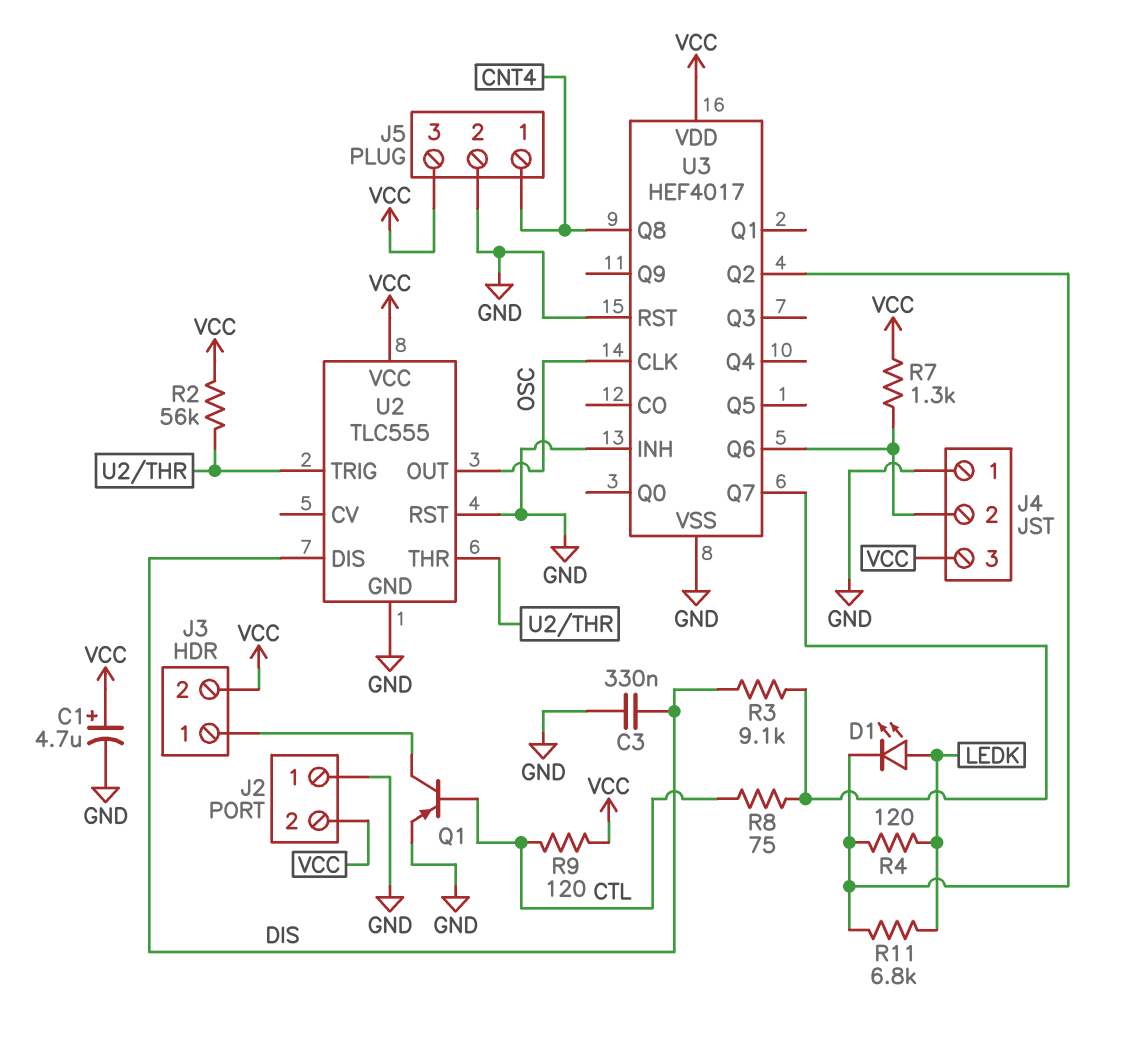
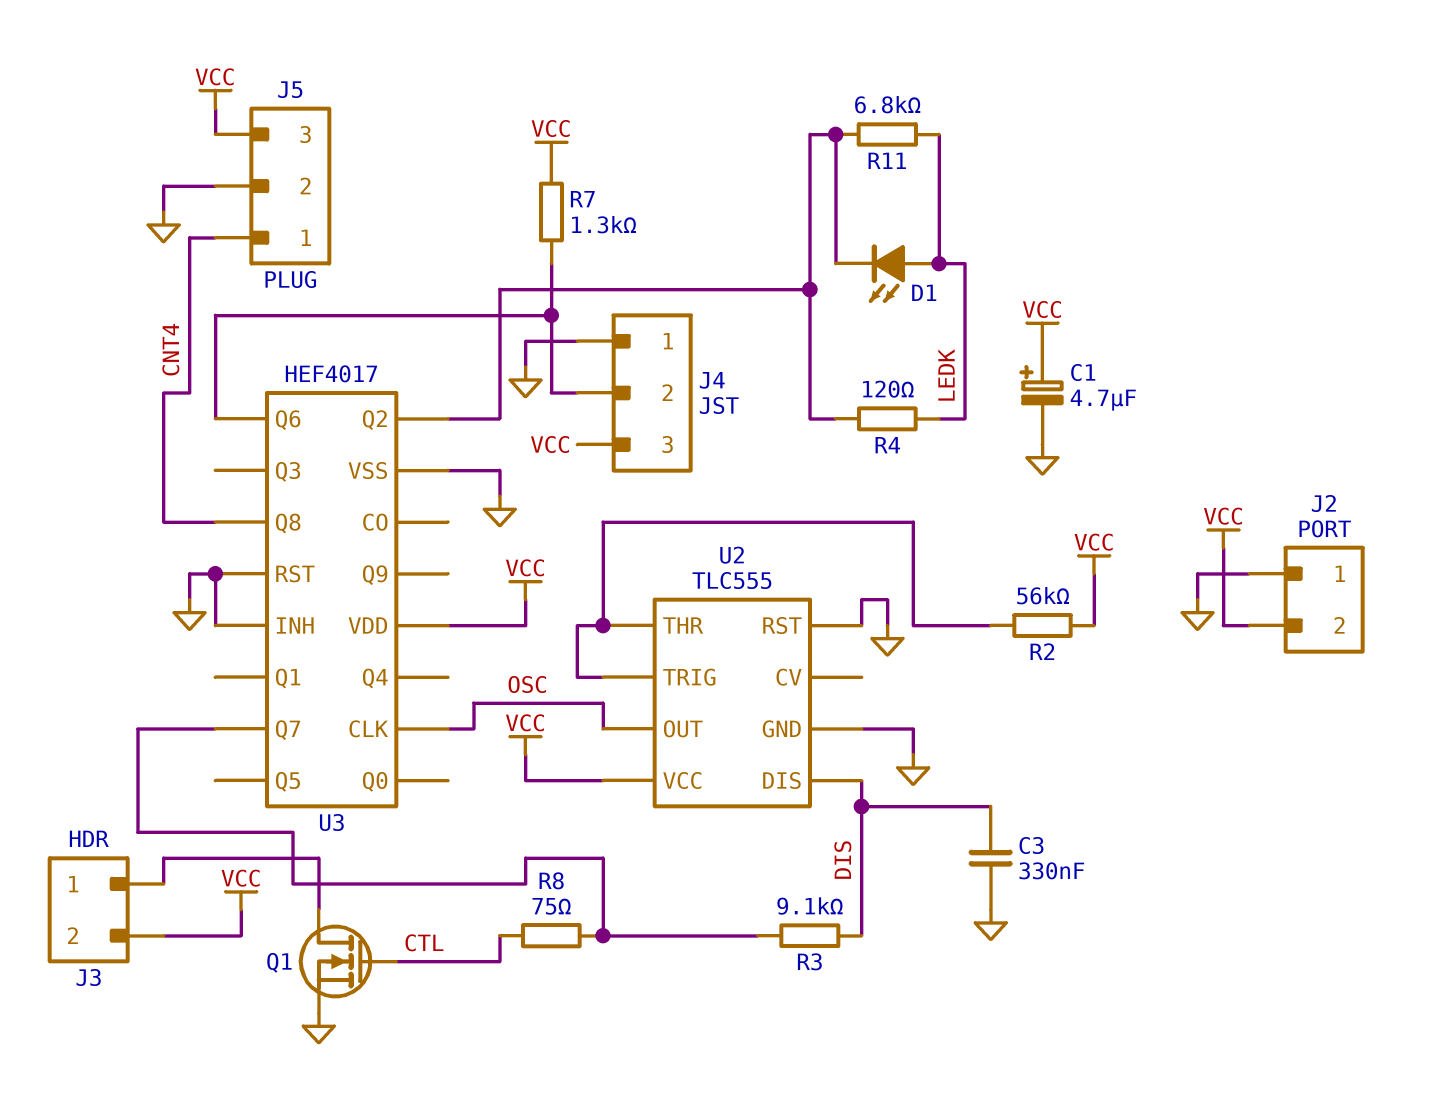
Q1: PNP (B CTL, C J3/1, E GND) -> NMOS (G CTL, D J3/1, S GND)
R9: 120 (CTL, VCC) -> none

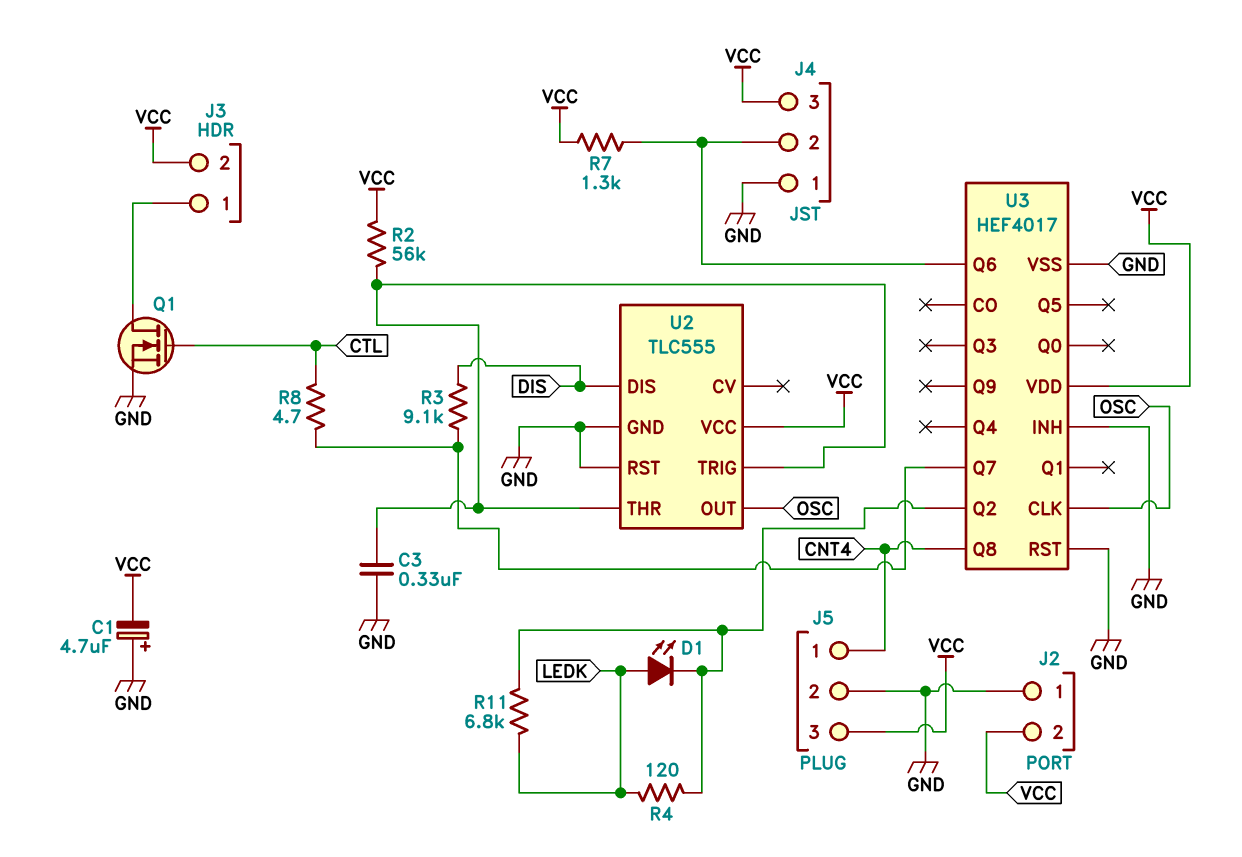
C1: 4.7uF (plus VCC, minus GND) -> 4.7uF (plus GND, minus VCC)
C3: 330nF (DIS, GND) -> 330nF (GND, U2/THR)
R8: 75 (CTL, U3/Q7) -> 4.7 (CTL, U3/Q7)

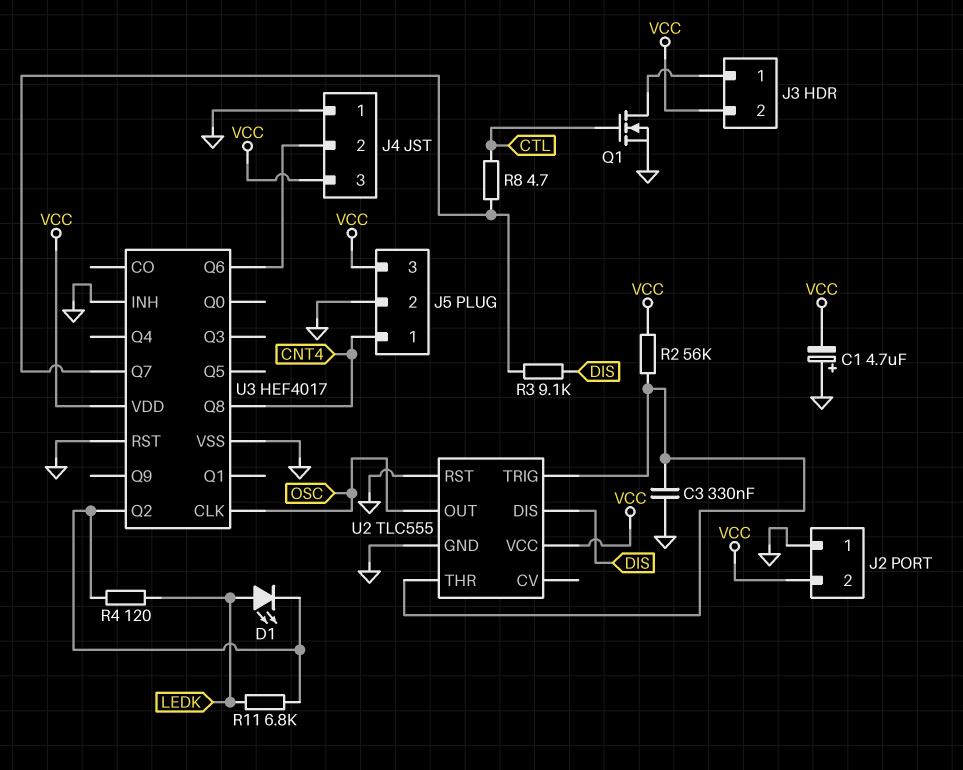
R7: 1.3k (J4/2, VCC) -> none

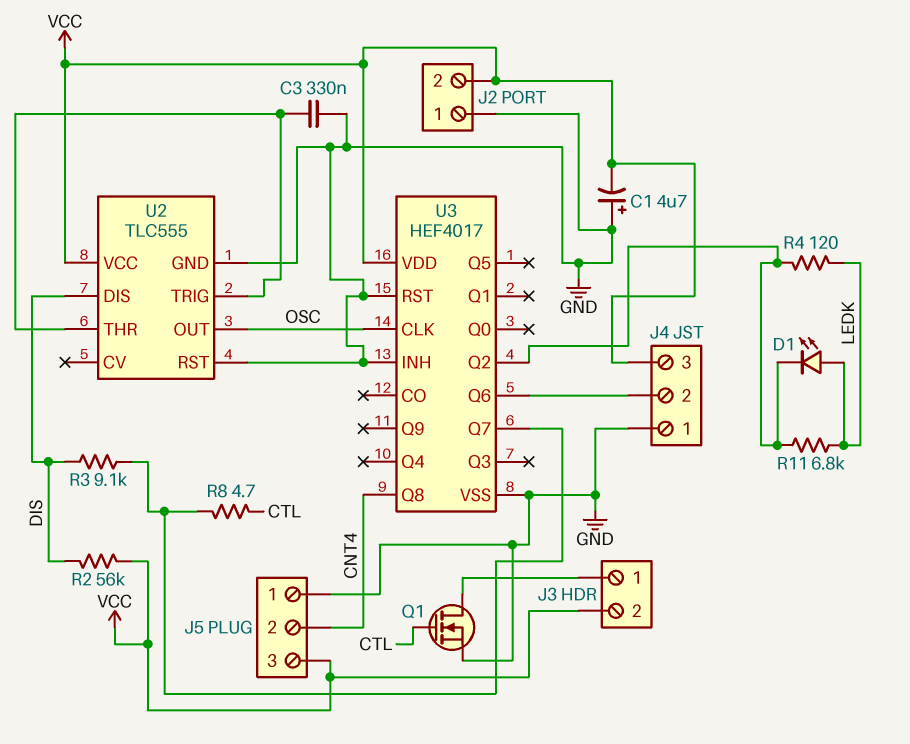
J5 pin 1: CNT4 -> GND
J5 pin 2: GND -> CNT4
R2: 56k (U2/THR, VCC) -> 56k (DIS, VCC)

